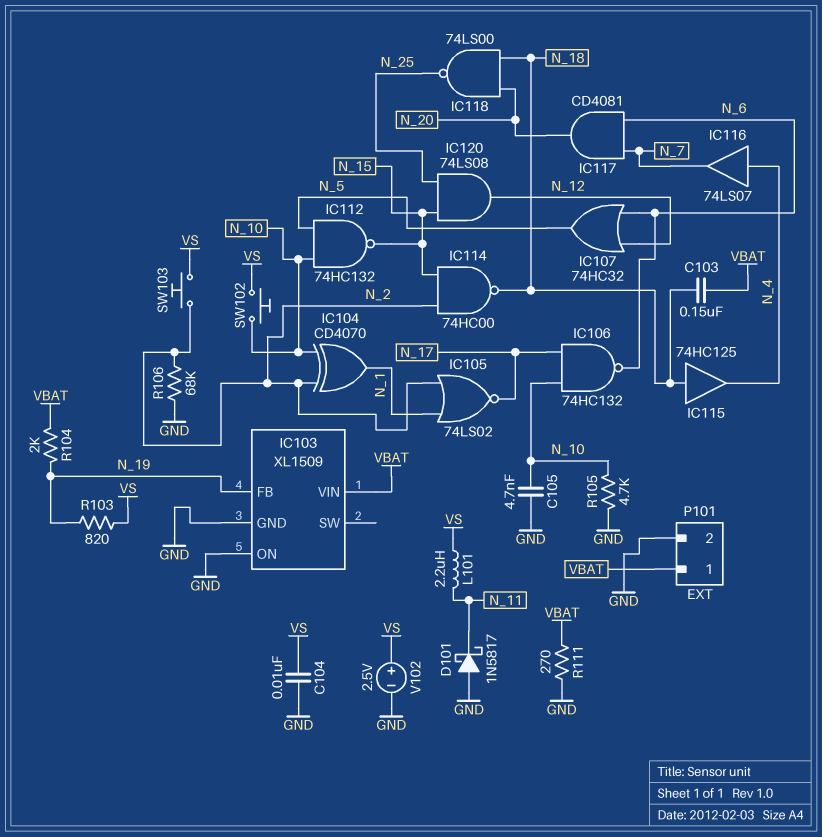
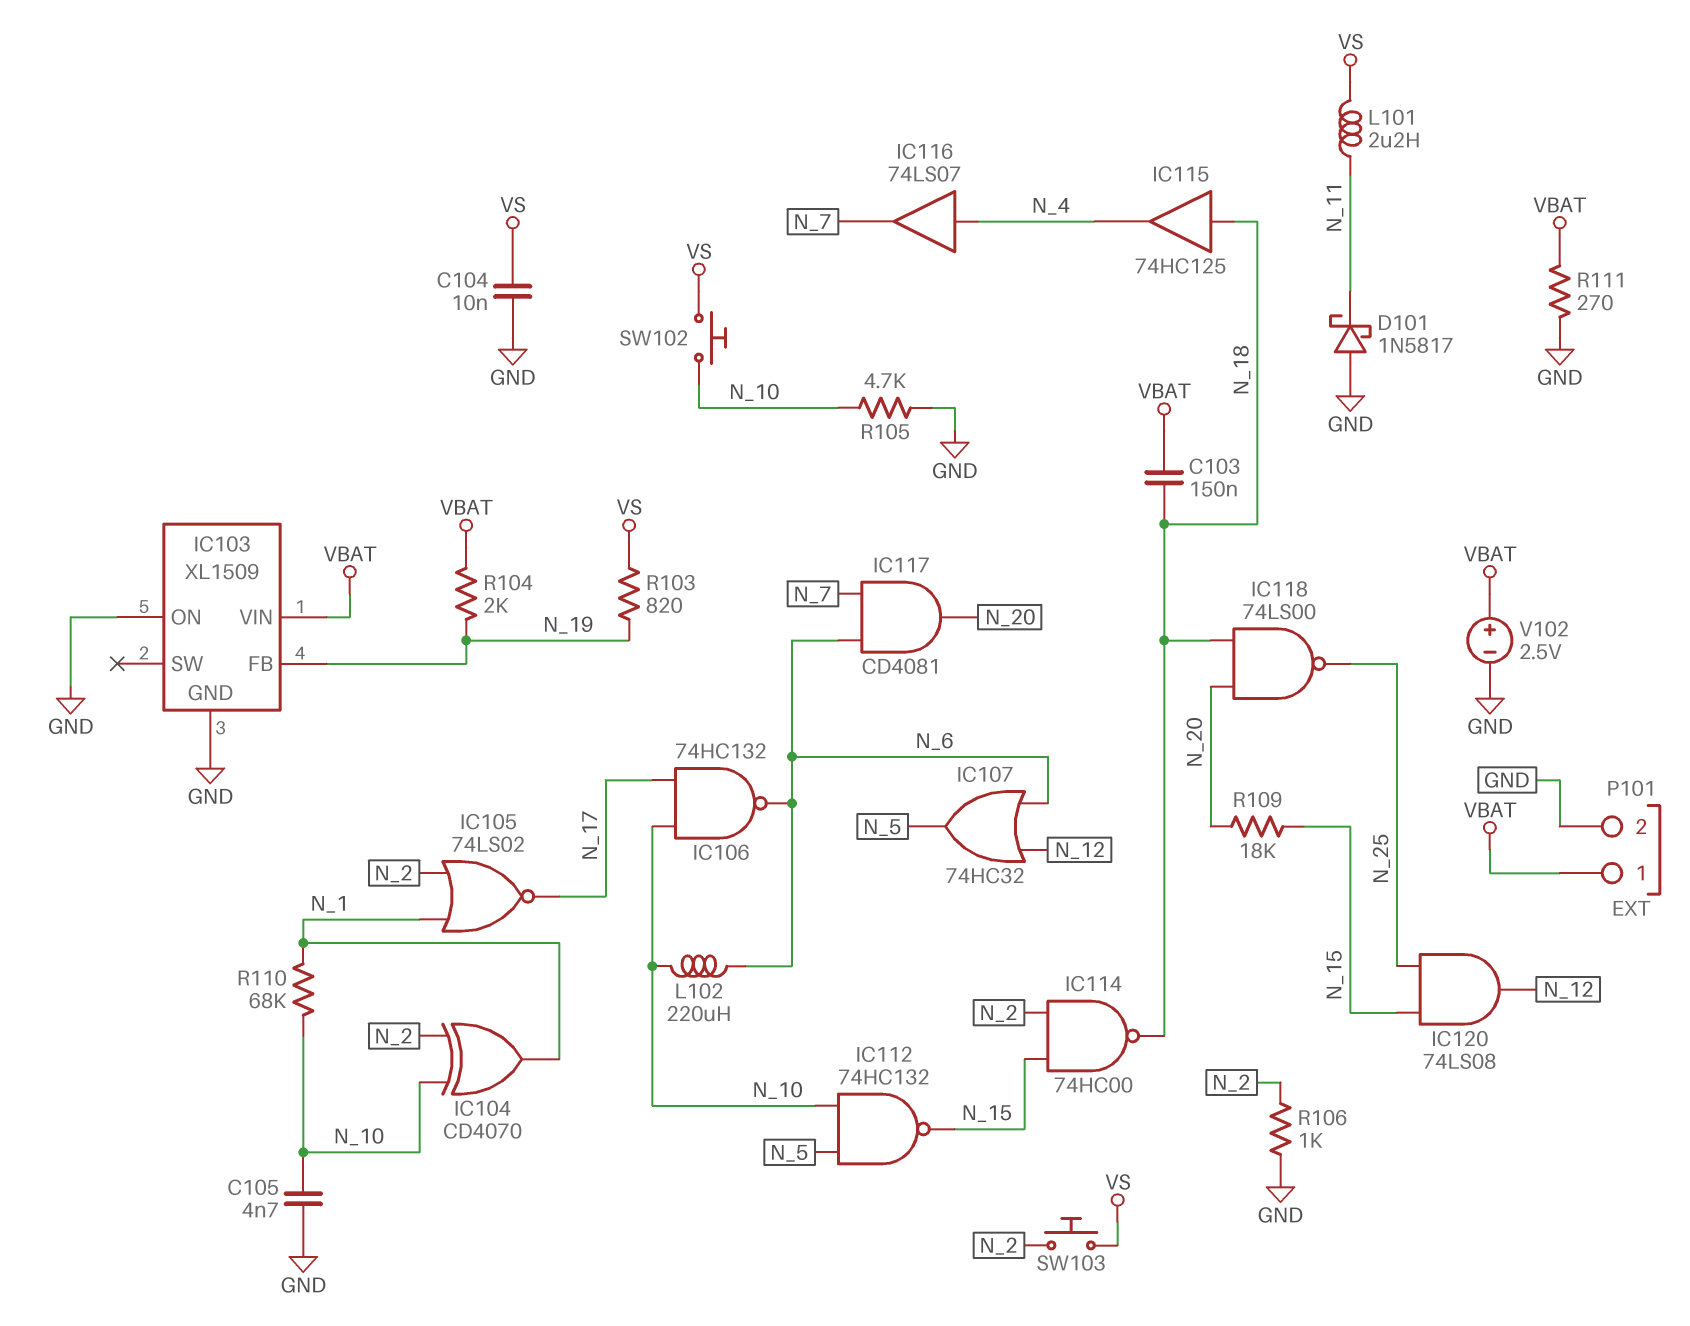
L102: none -> 220uH (N_6, N_10)
R106: 68k (GND, N_2) -> 1k (GND, N_2)
R109: none -> 18k (N_15, N_20)
R110: none -> 68k (N_1, N_10)
V102: 2.5V (plus VS, minus GND) -> 2.5V (plus VBAT, minus GND)

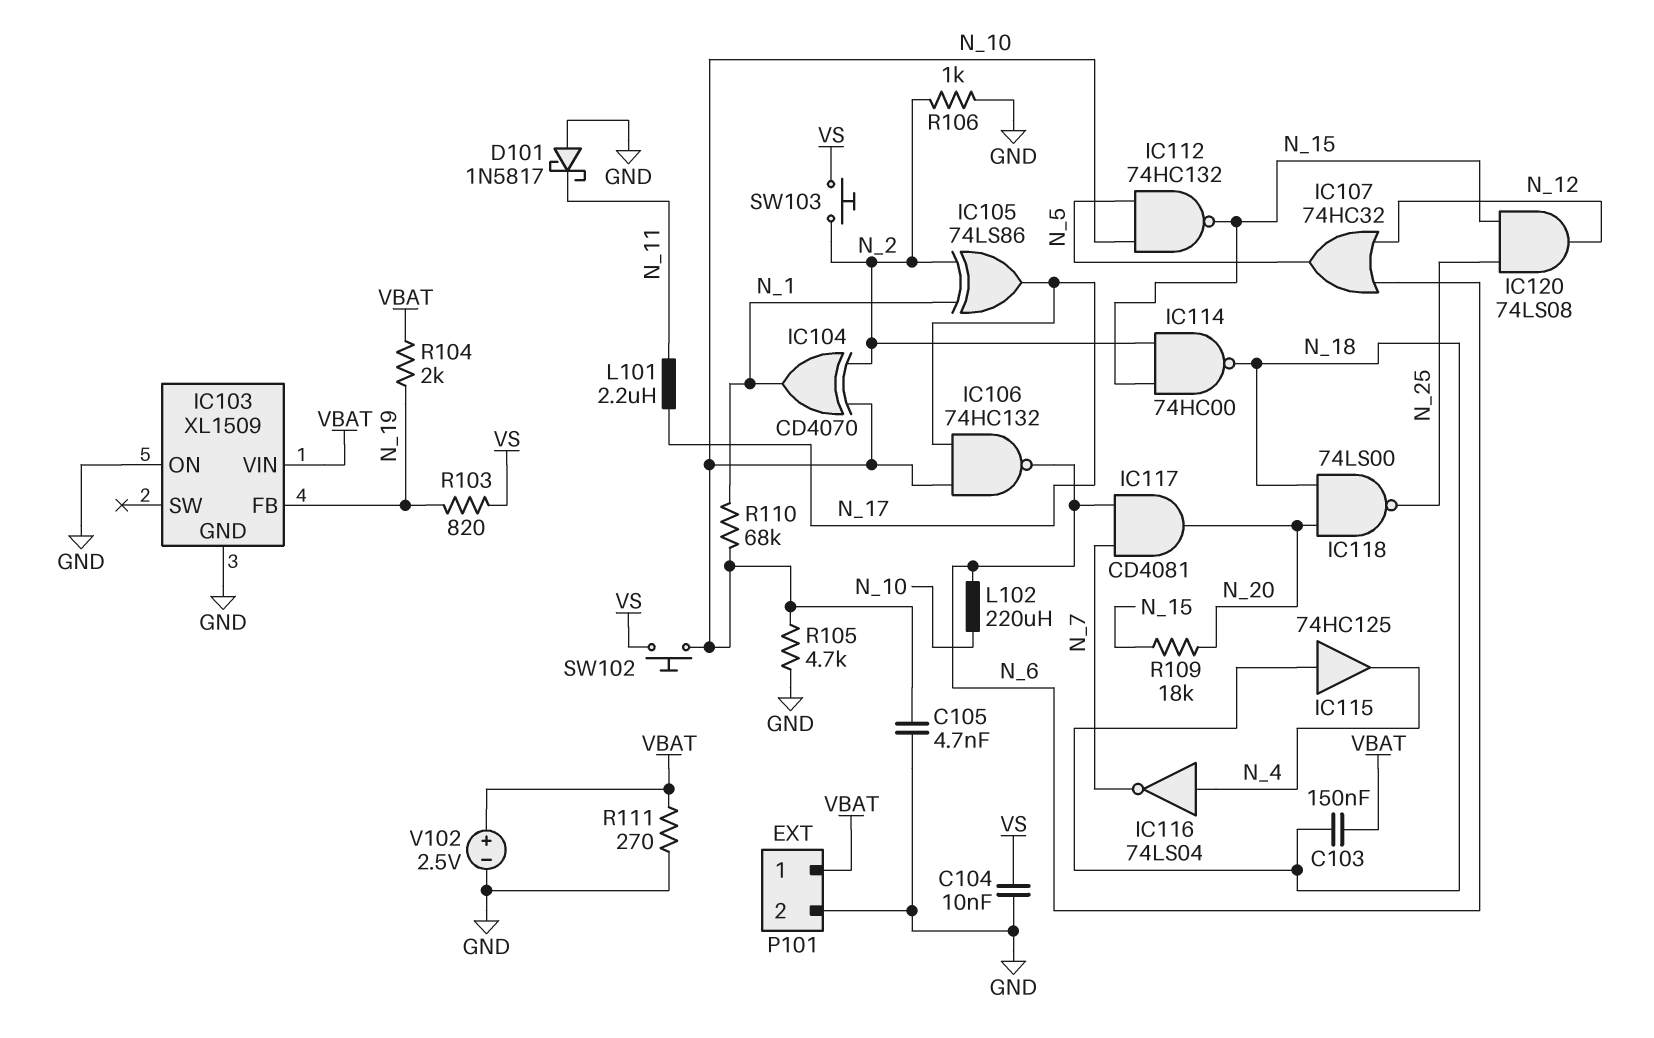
IC105: NOR 74LS02 (in N_1, in N_2, out N_17) -> XOR 74LS86 (in N_1, in N_2, out N_17)
IC116: buffer 74LS07 (in N_4, out N_7) -> NOT 74LS04 (in N_4, out N_7)
L101: 2.2uH (N_11, VS) -> 2.2uH (N_11, N_17)

